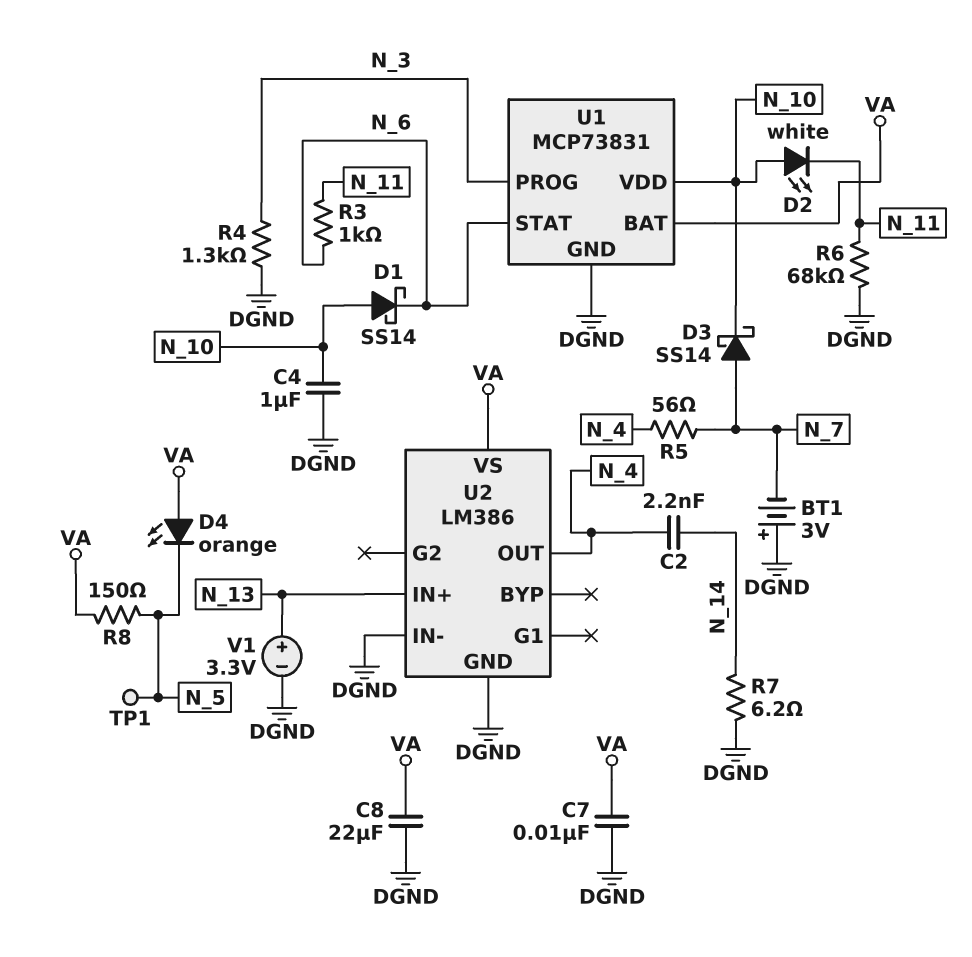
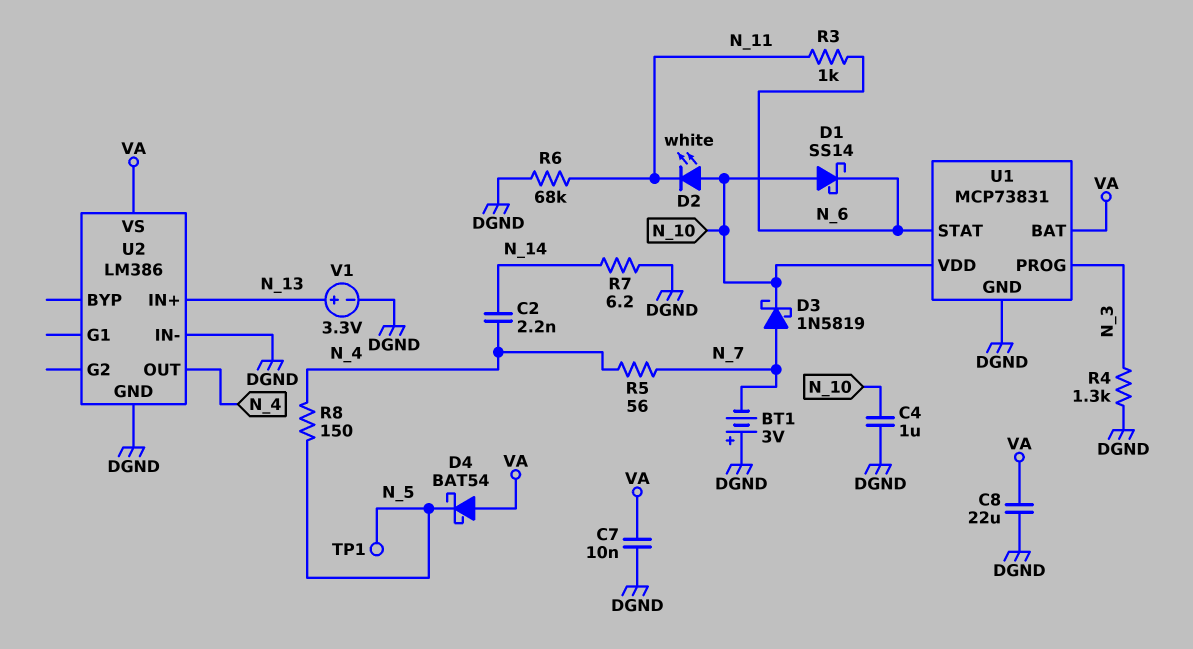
D3: schottky SS14 (A N_7, K N_10) -> schottky 1N5819 (A N_7, K N_10)
D4: LED orange (A VA, K N_5) -> schottky BAT54 (A VA, K N_5)
R8: 150 (N_5, VA) -> 150 (N_4, N_5)

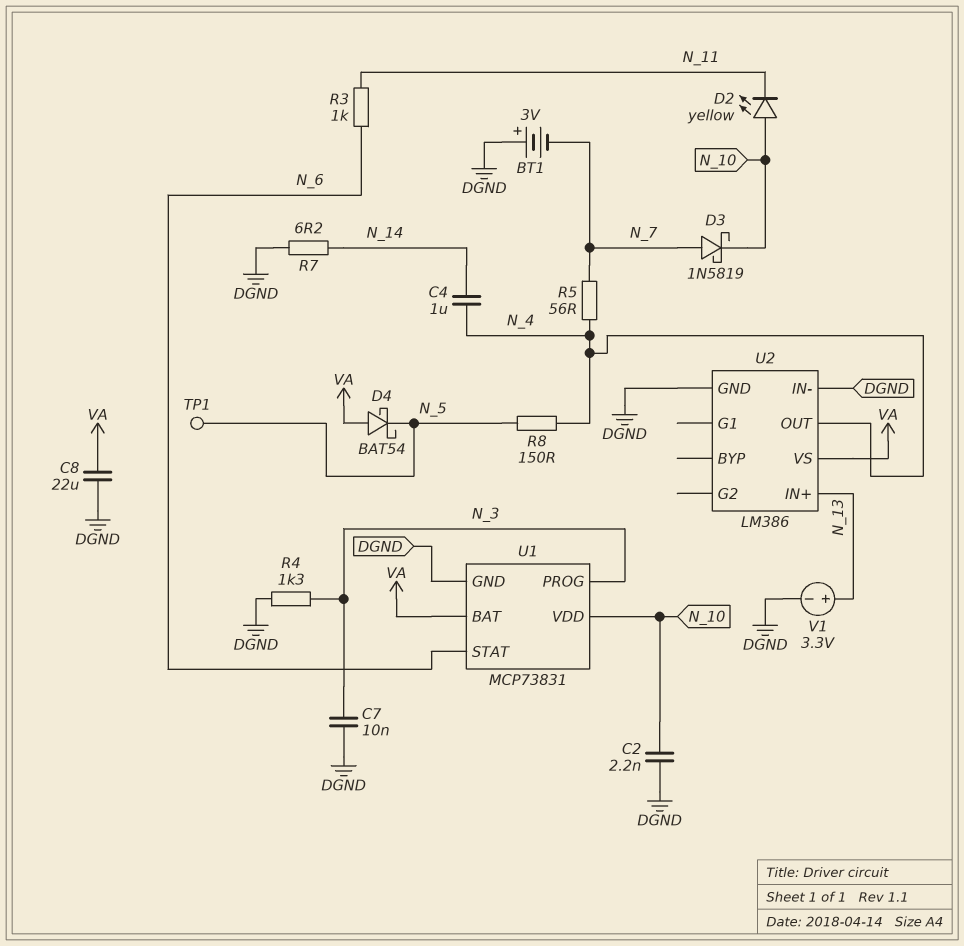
C2: 2.2nF (N_4, N_14) -> 2.2nF (DGND, N_10)
C4: 1uF (DGND, N_10) -> 1uF (N_4, N_14)
C7: 10nF (DGND, VA) -> 10nF (DGND, N_3)
D1: schottky SS14 (A N_10, K N_6) -> none
D2: LED white (A N_10, K N_11) -> LED yellow (A N_10, K N_11)
R6: 68k (DGND, N_11) -> none

